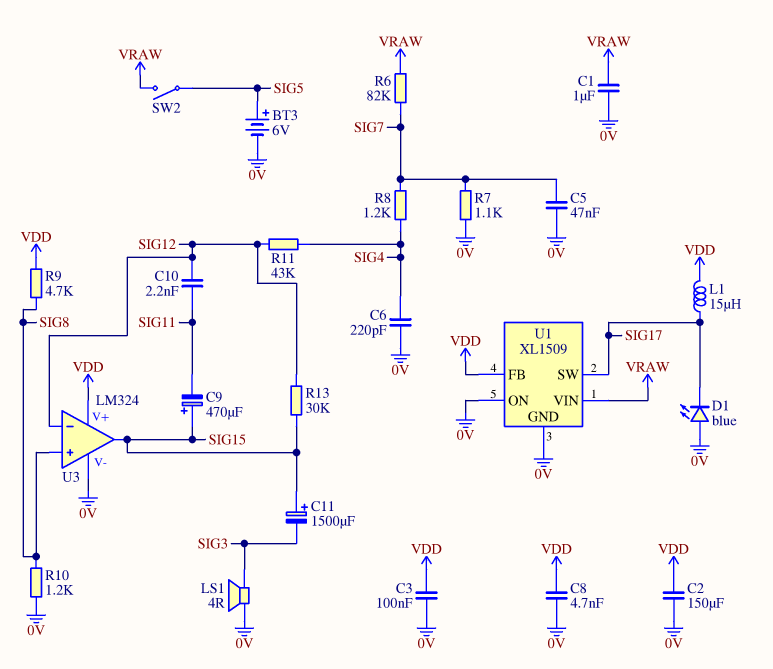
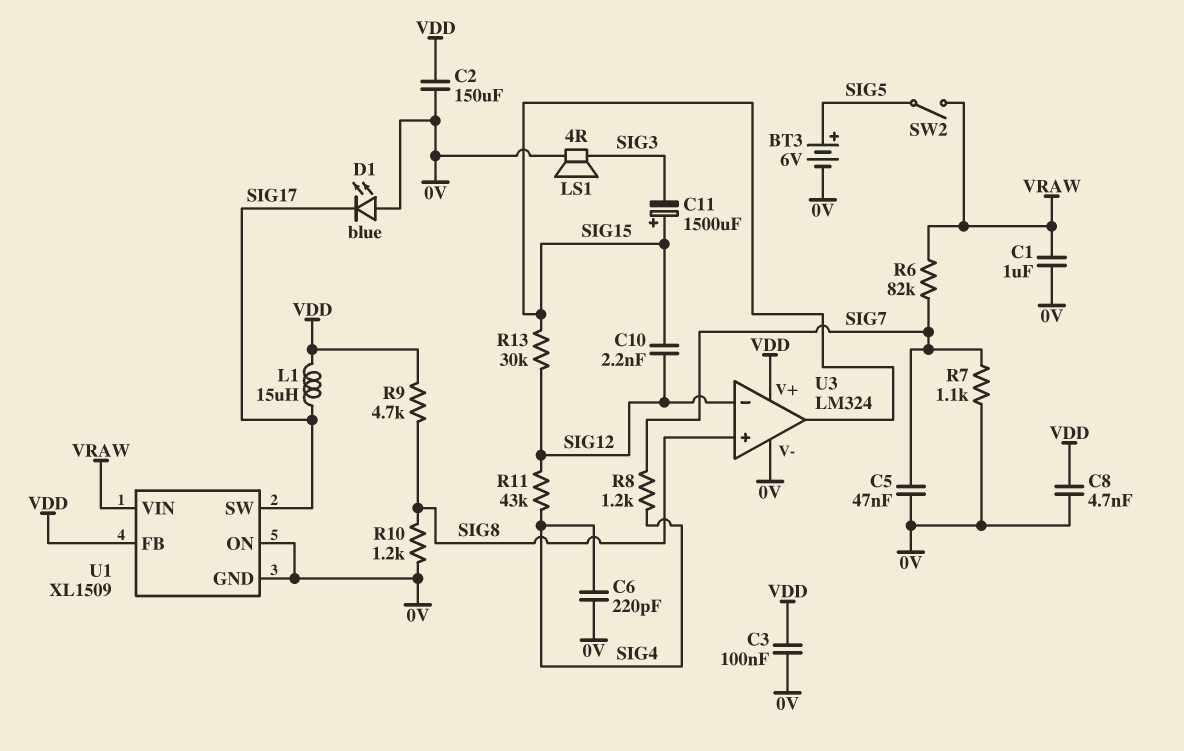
C9: 470uF (plus SIG15, minus SIG11) -> none
C10: 2.2nF (SIG11, SIG12) -> 2.2nF (SIG12, SIG15)

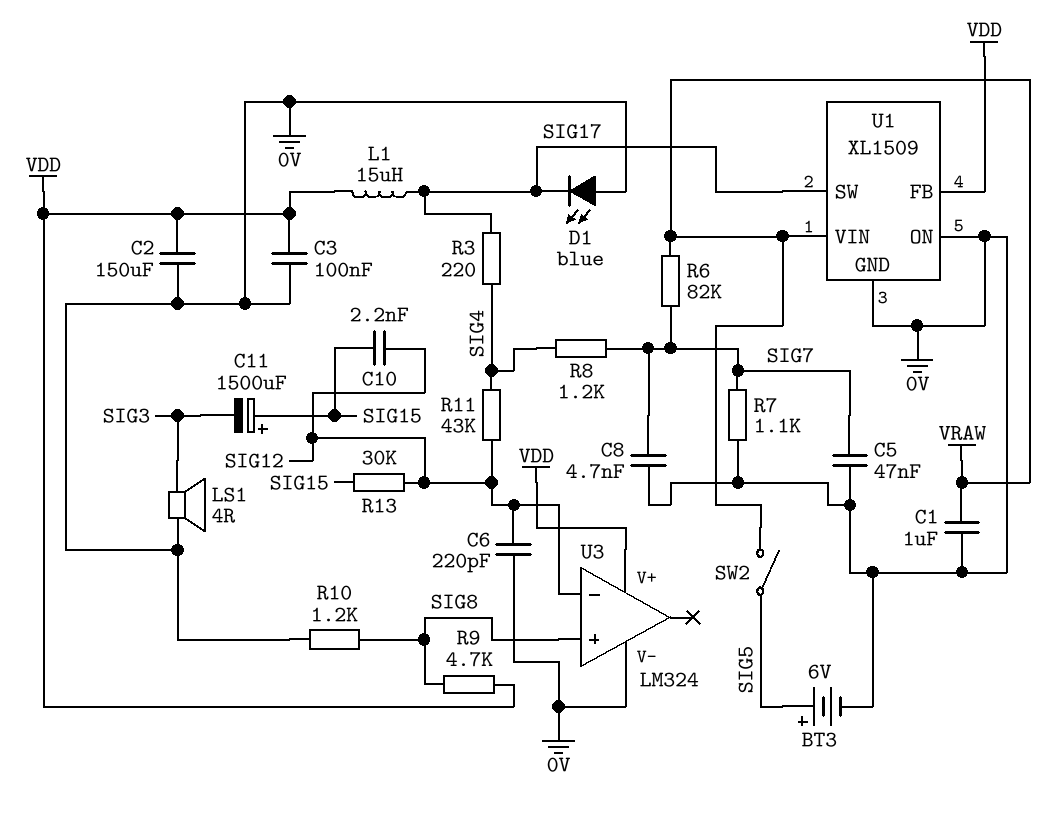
C6: 220pF (0V, SIG4) -> 220pF (0V, SIG12)
C8: 4.7nF (0V, VDD) -> 4.7nF (0V, SIG7)
R3: none -> 220 (SIG4, SIG17)
U3 pin out: SIG15 -> none

